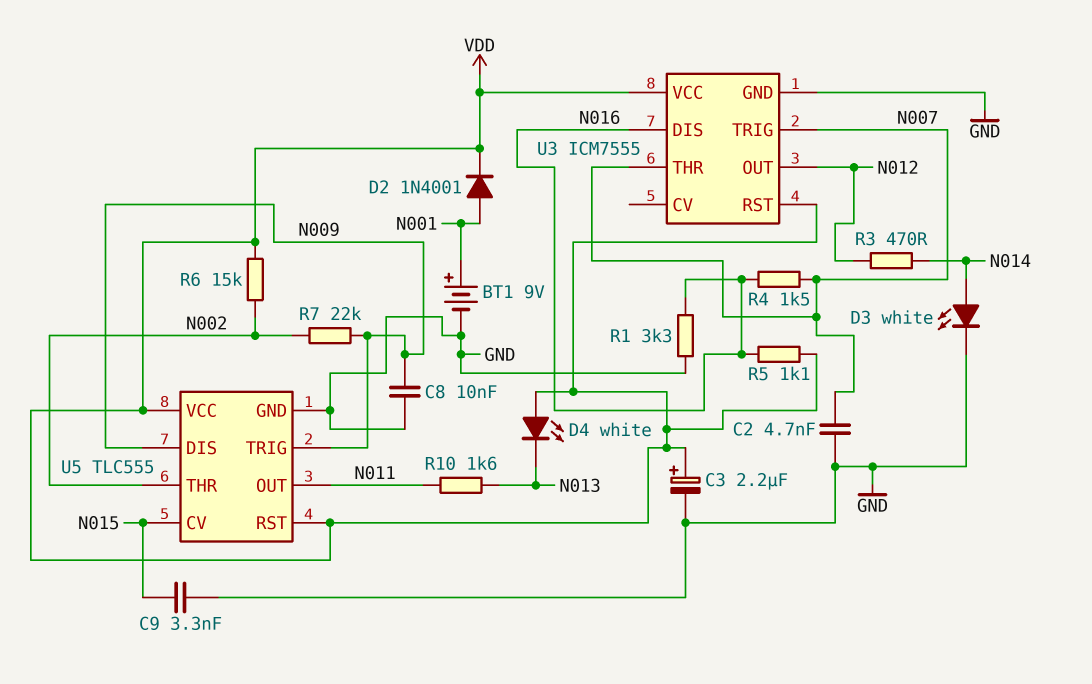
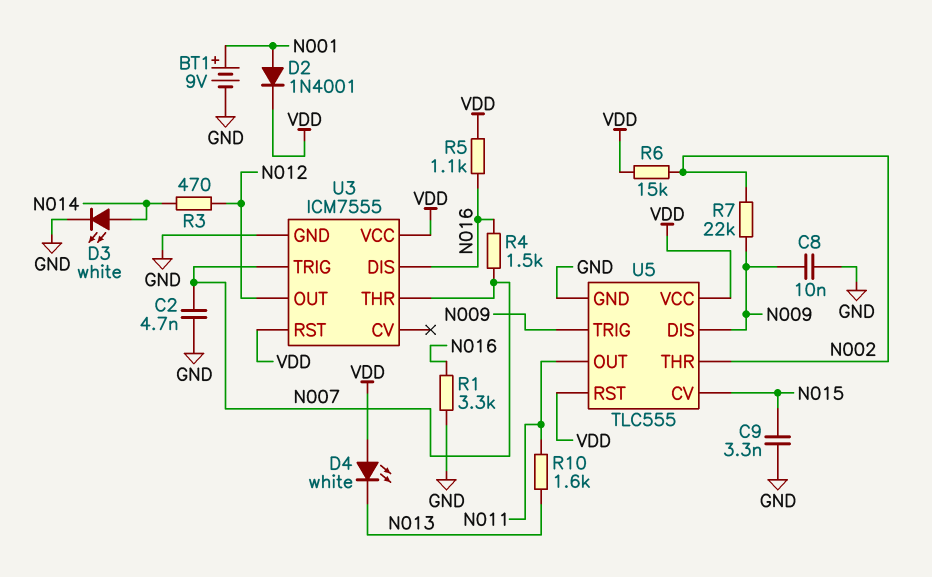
C3: 2.2uF (plus VDD, minus GND) -> none

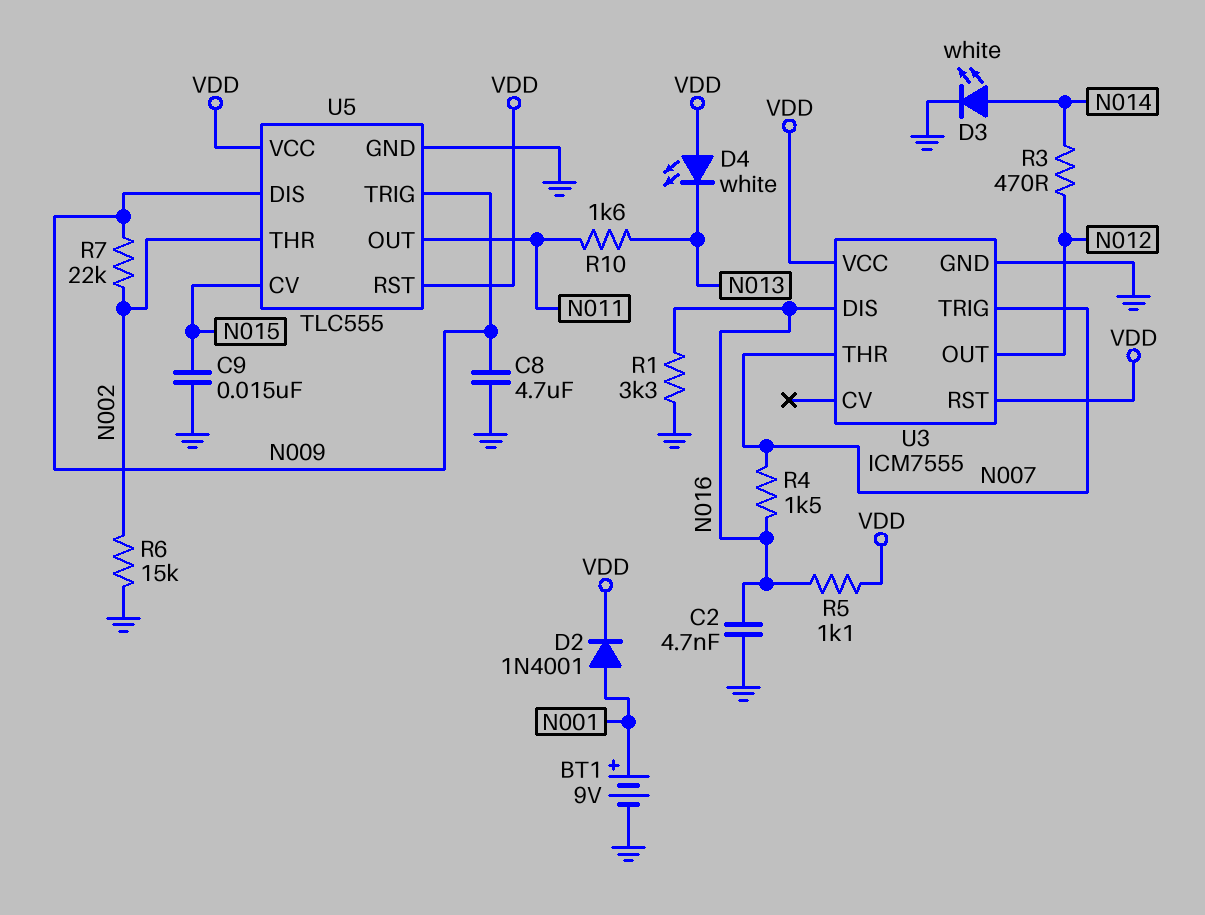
C2: 4.7nF (GND, N007) -> 4.7nF (GND, N016)
C8: 10nF (GND, N009) -> 4.7uF (GND, N009)
C9: 3.3nF (GND, N015) -> 15nF (GND, N015)
R6: 15k (N002, VDD) -> 15k (GND, N002)

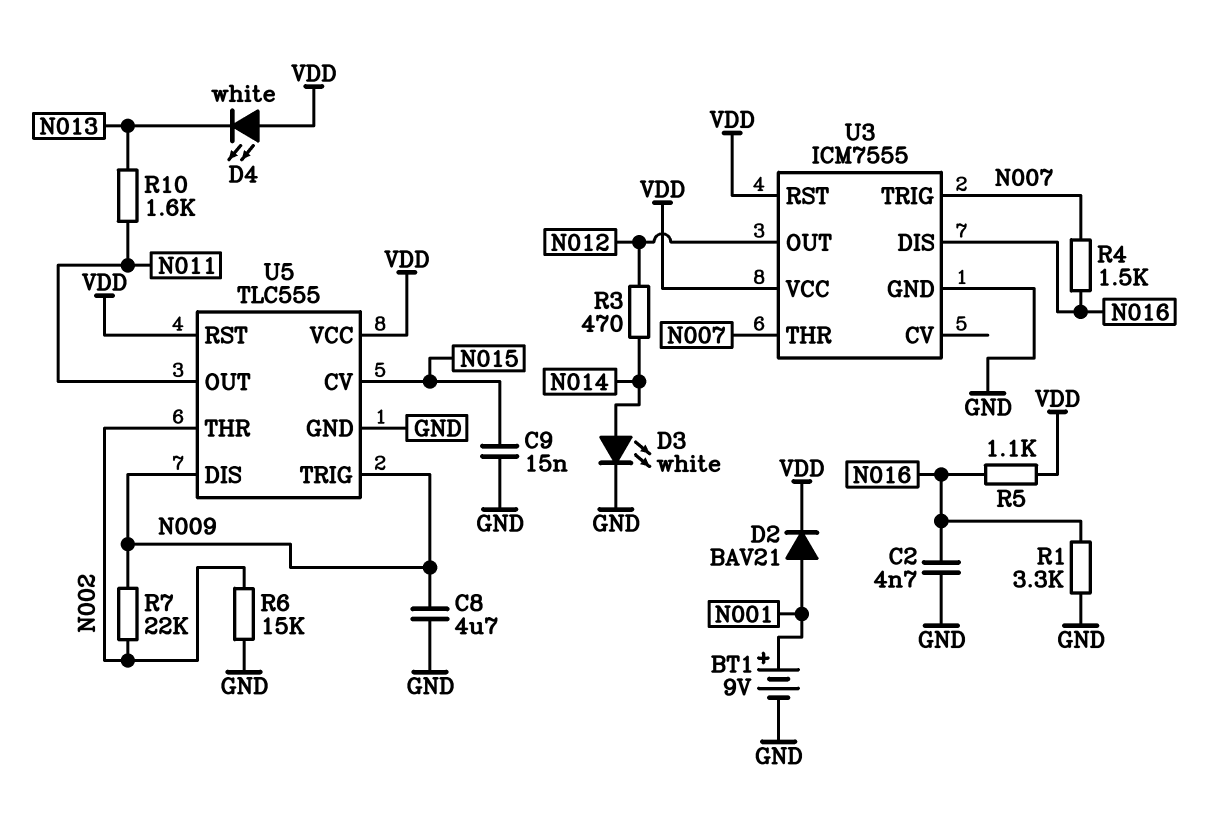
D2: diode 1N4001 (A N001, K VDD) -> diode BAV21 (A N001, K VDD)

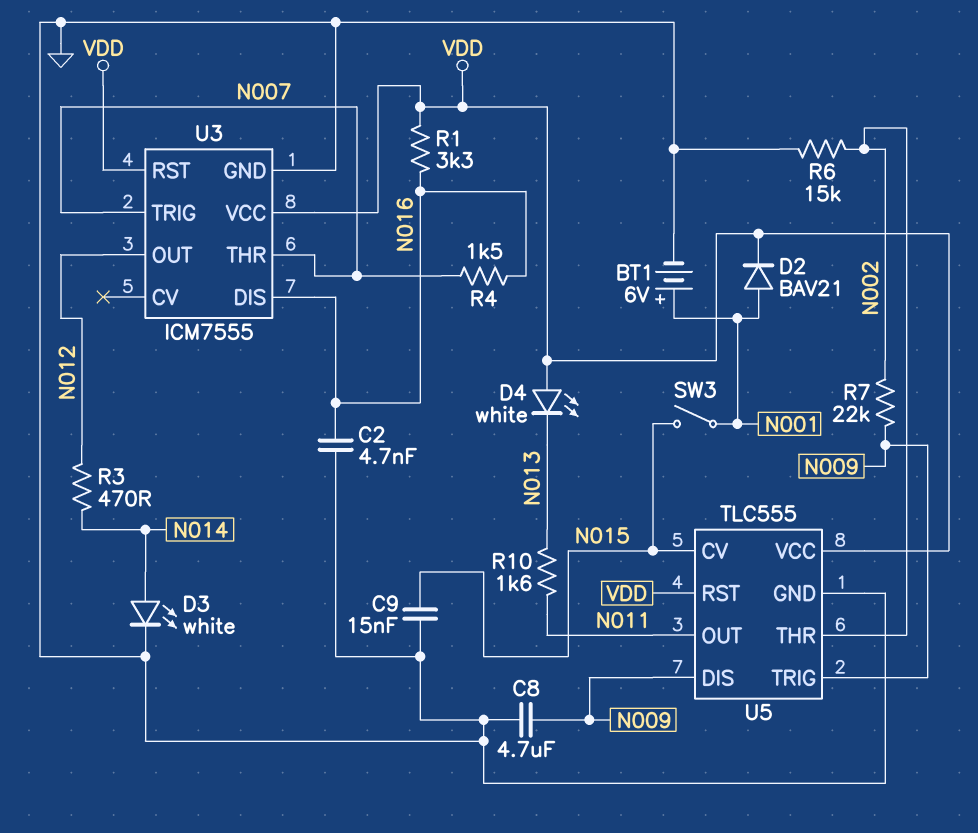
BT1: 9V (plus N001, minus GND) -> 6V (plus N001, minus GND)
R1: 3.3k (GND, N016) -> 3.3k (N016, VDD)
R5: 1.1k (N016, VDD) -> none
SW3: none -> switch (N001, N015)

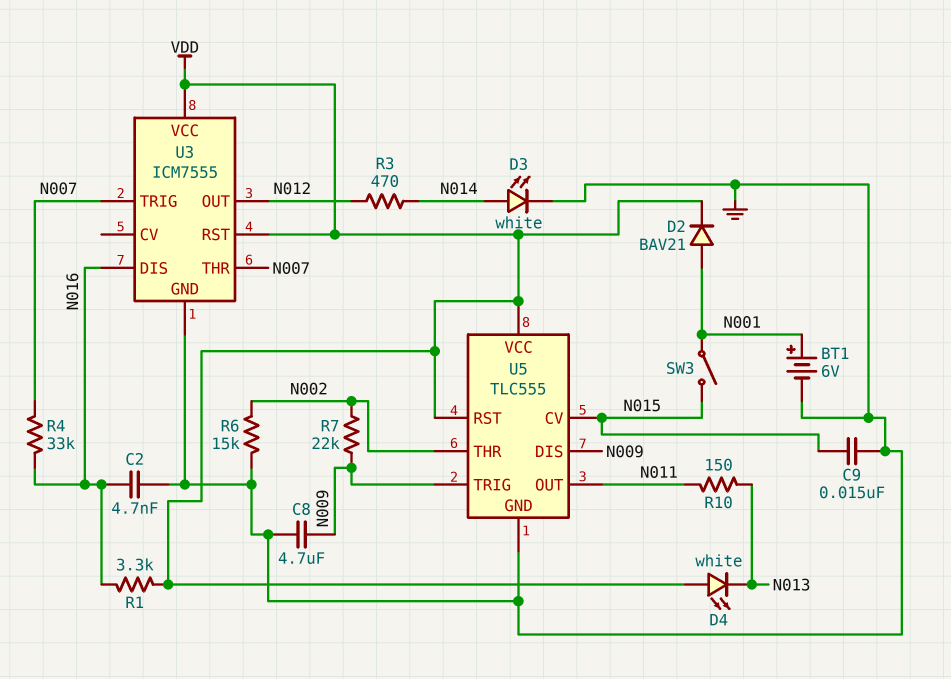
R4: 1.5k (N007, N016) -> 33k (N007, N016)
R10: 1.6k (N011, N013) -> 150 (N011, N013)

